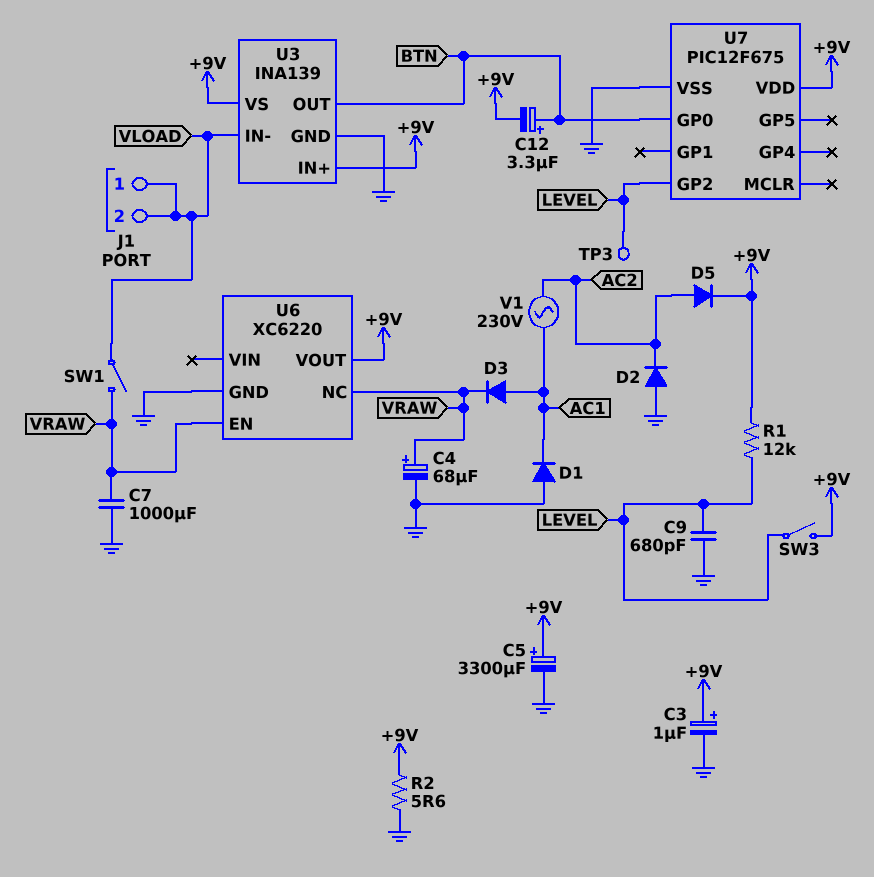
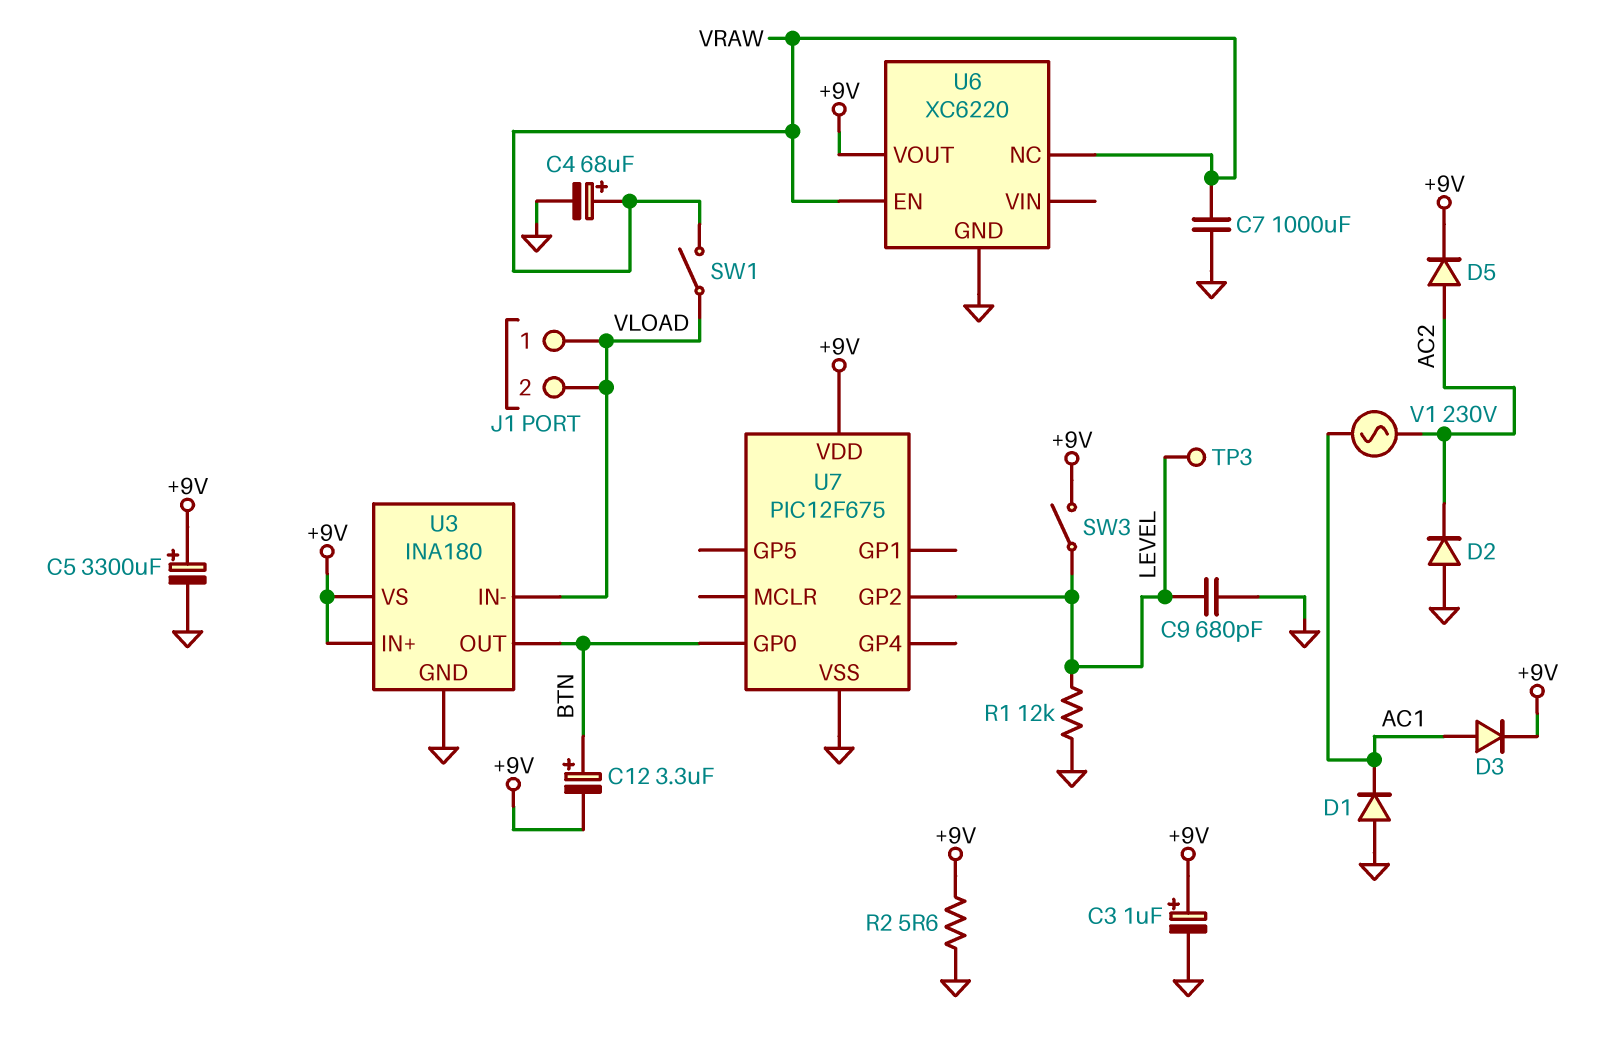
D3: diode (A AC1, K VRAW) -> diode (A AC1, K +9V)
R1: 12k (+9V, LEVEL) -> 12k (GND, LEVEL)
U3: INA139 -> INA180

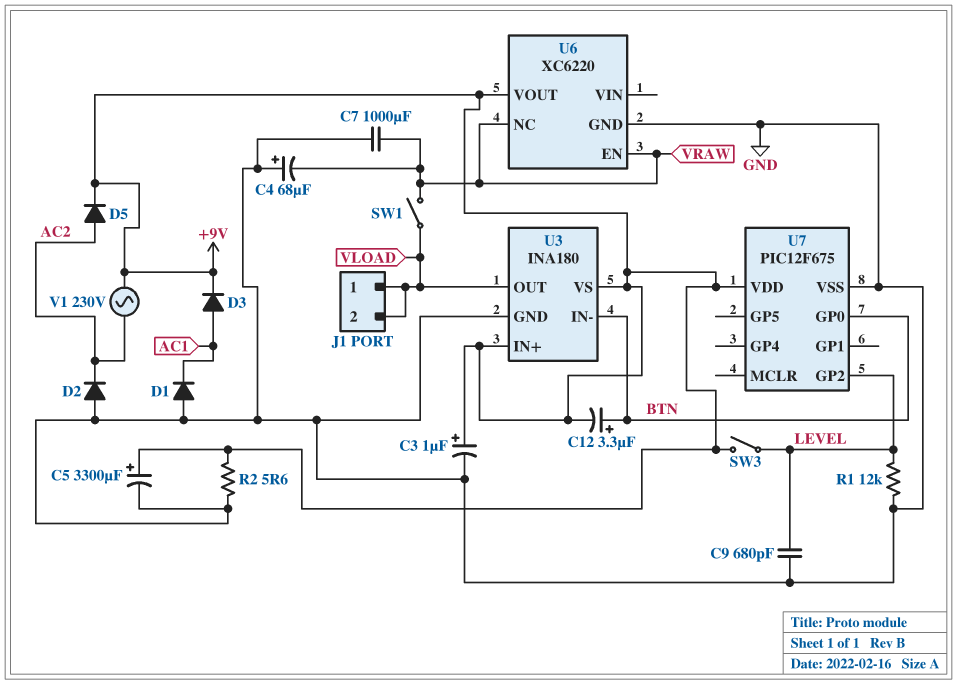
C4: 68uF (plus VRAW, minus GND) -> 68uF (plus GND, minus VRAW)
TP3: test point (LEVEL) -> none
U3 pin IN-: VLOAD -> BTN
U3 pin OUT: BTN -> VLOAD
V1: AC 230V (AC1, AC2) -> AC 230V (+9V, AC2)

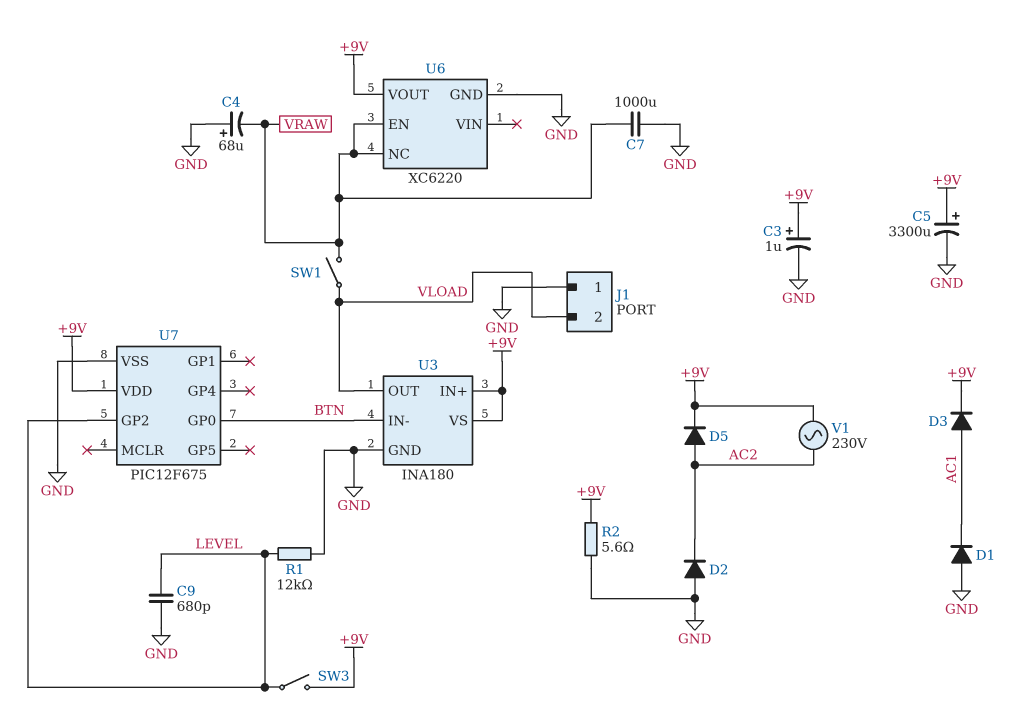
C12: 3.3uF (plus BTN, minus +9V) -> none
J1 pin 1: VLOAD -> GND

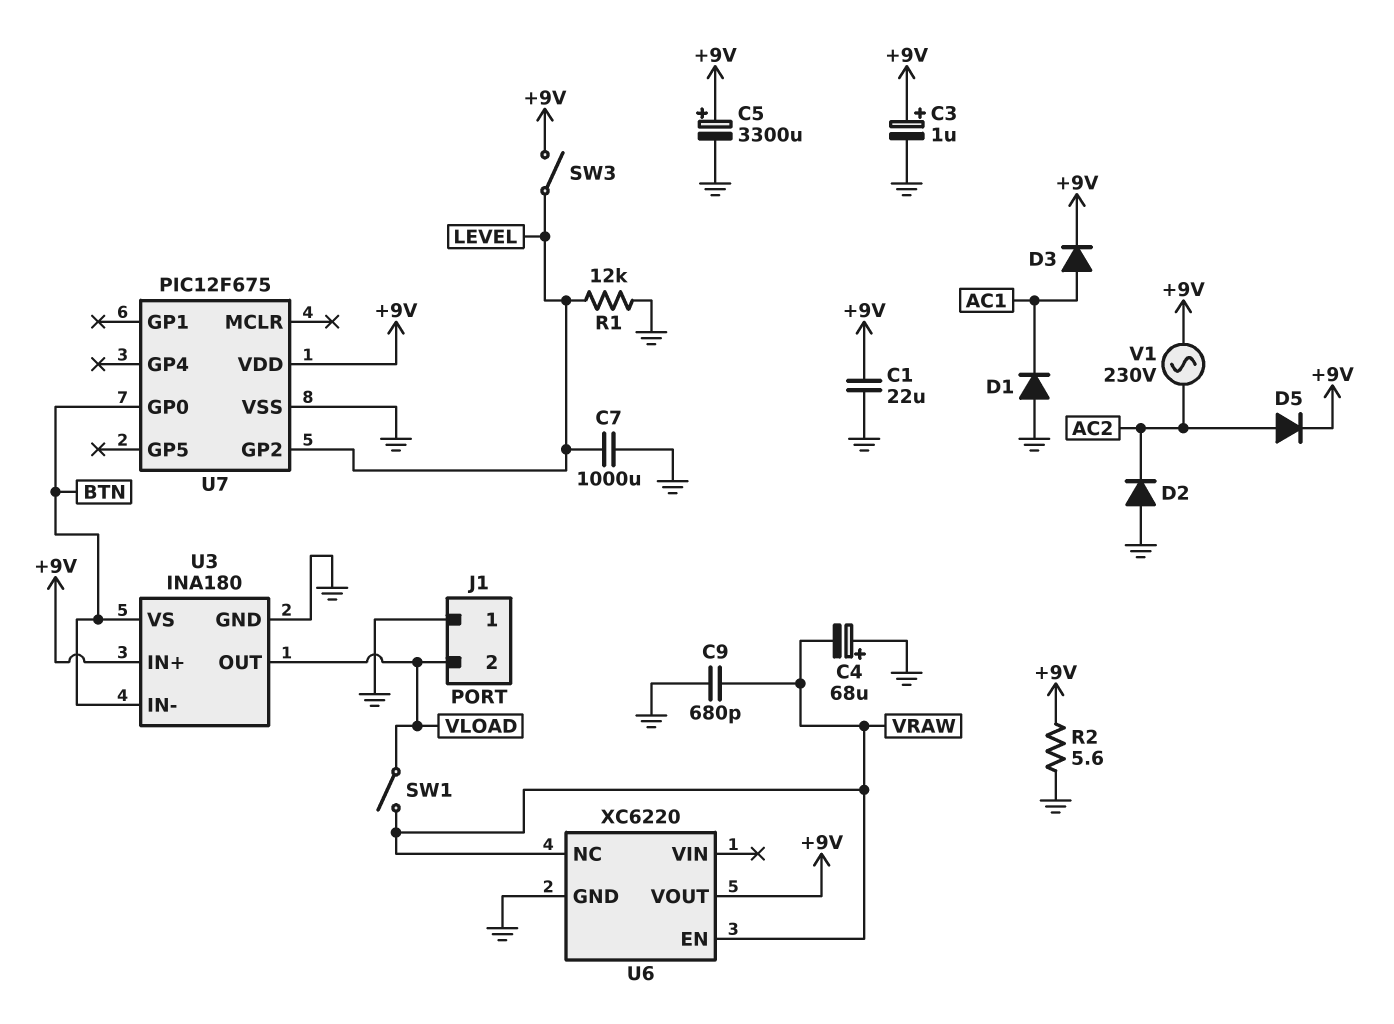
C1: none -> 22uF (+9V, GND)
C7: 1000uF (GND, VRAW) -> 1000uF (GND, LEVEL)
C9: 680pF (GND, LEVEL) -> 680pF (GND, VRAW)
U3 pin VS: +9V -> BTN

